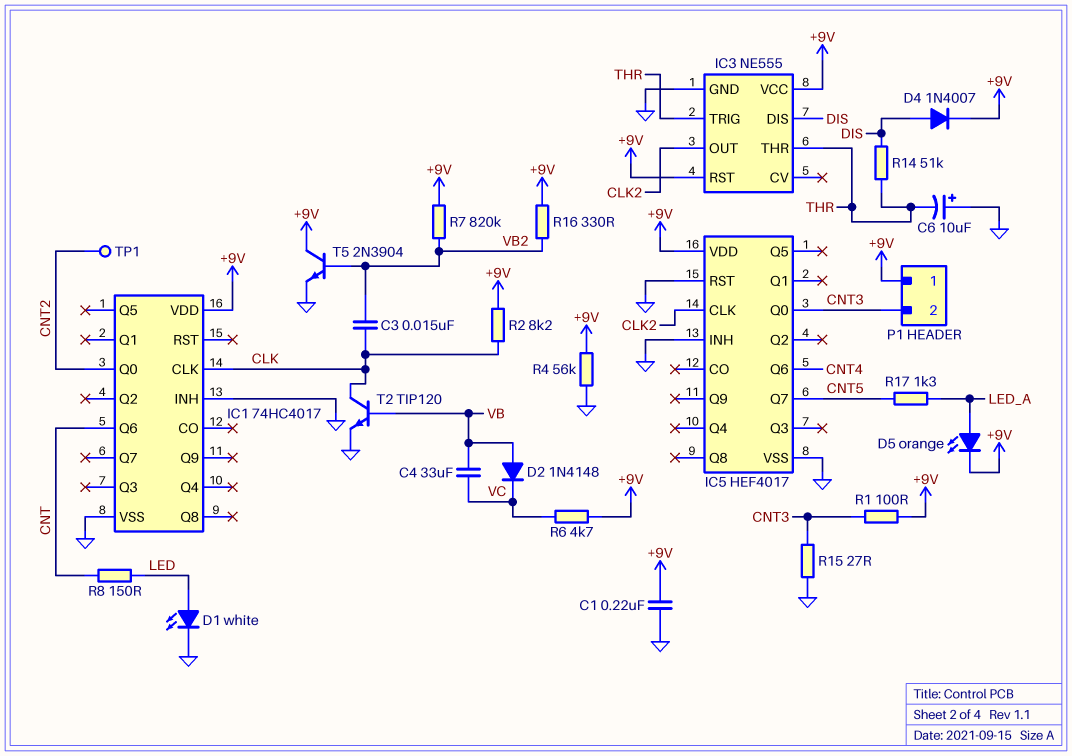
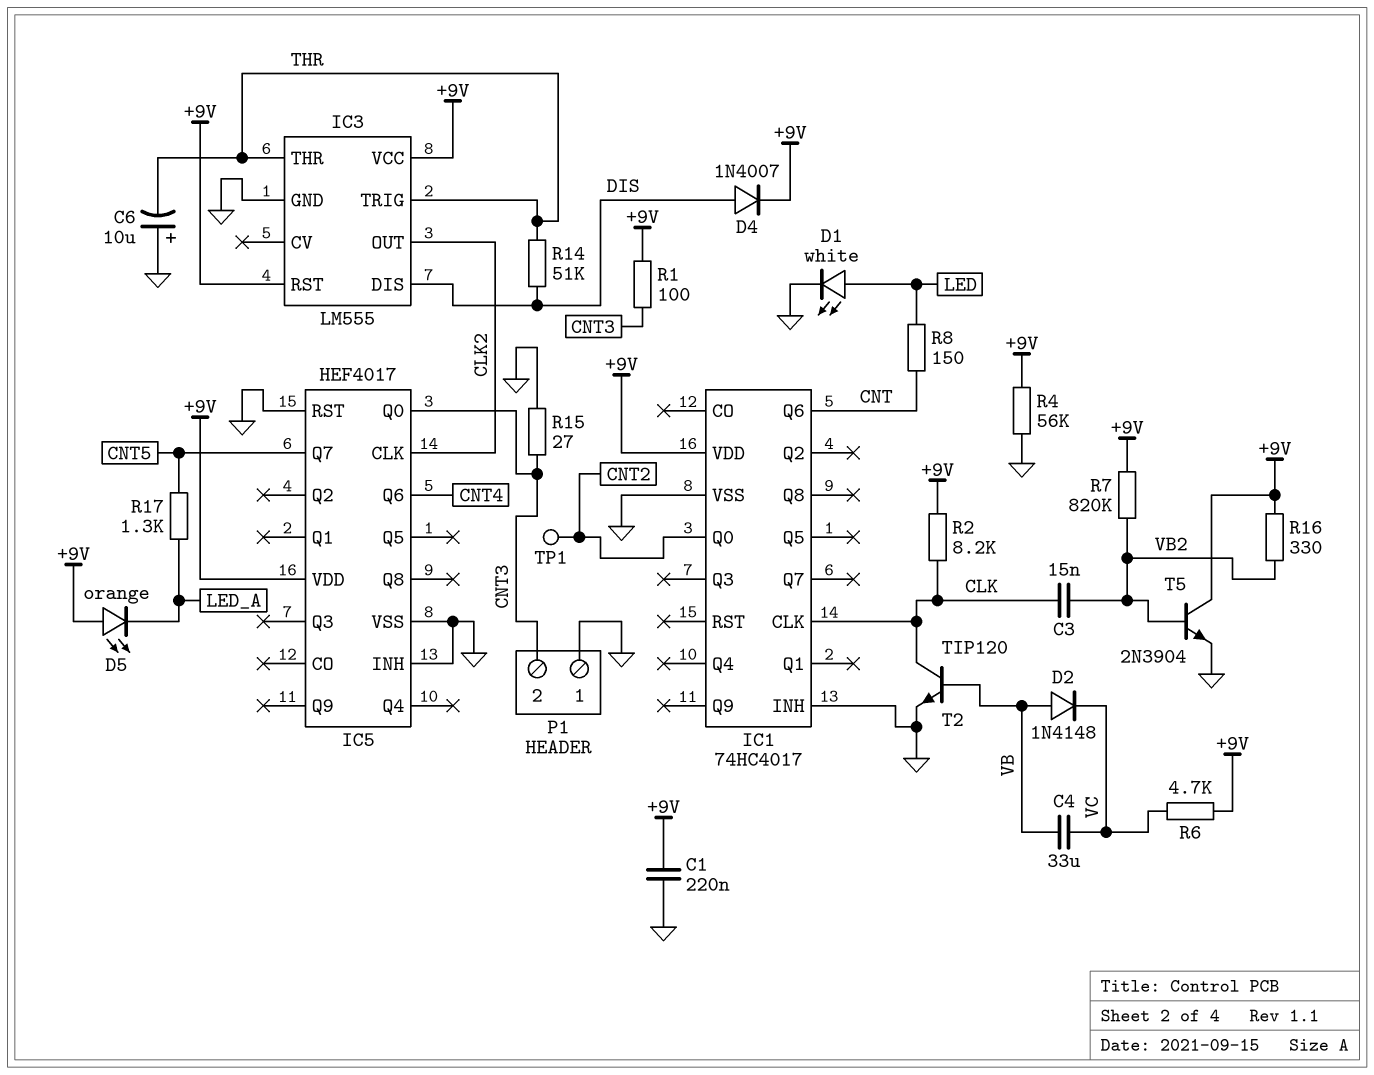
D5: LED orange (A LED_A, K +9V) -> LED orange (A +9V, K LED_A)
IC3: NE555 -> LM555
P1 pin 1: +9V -> GND

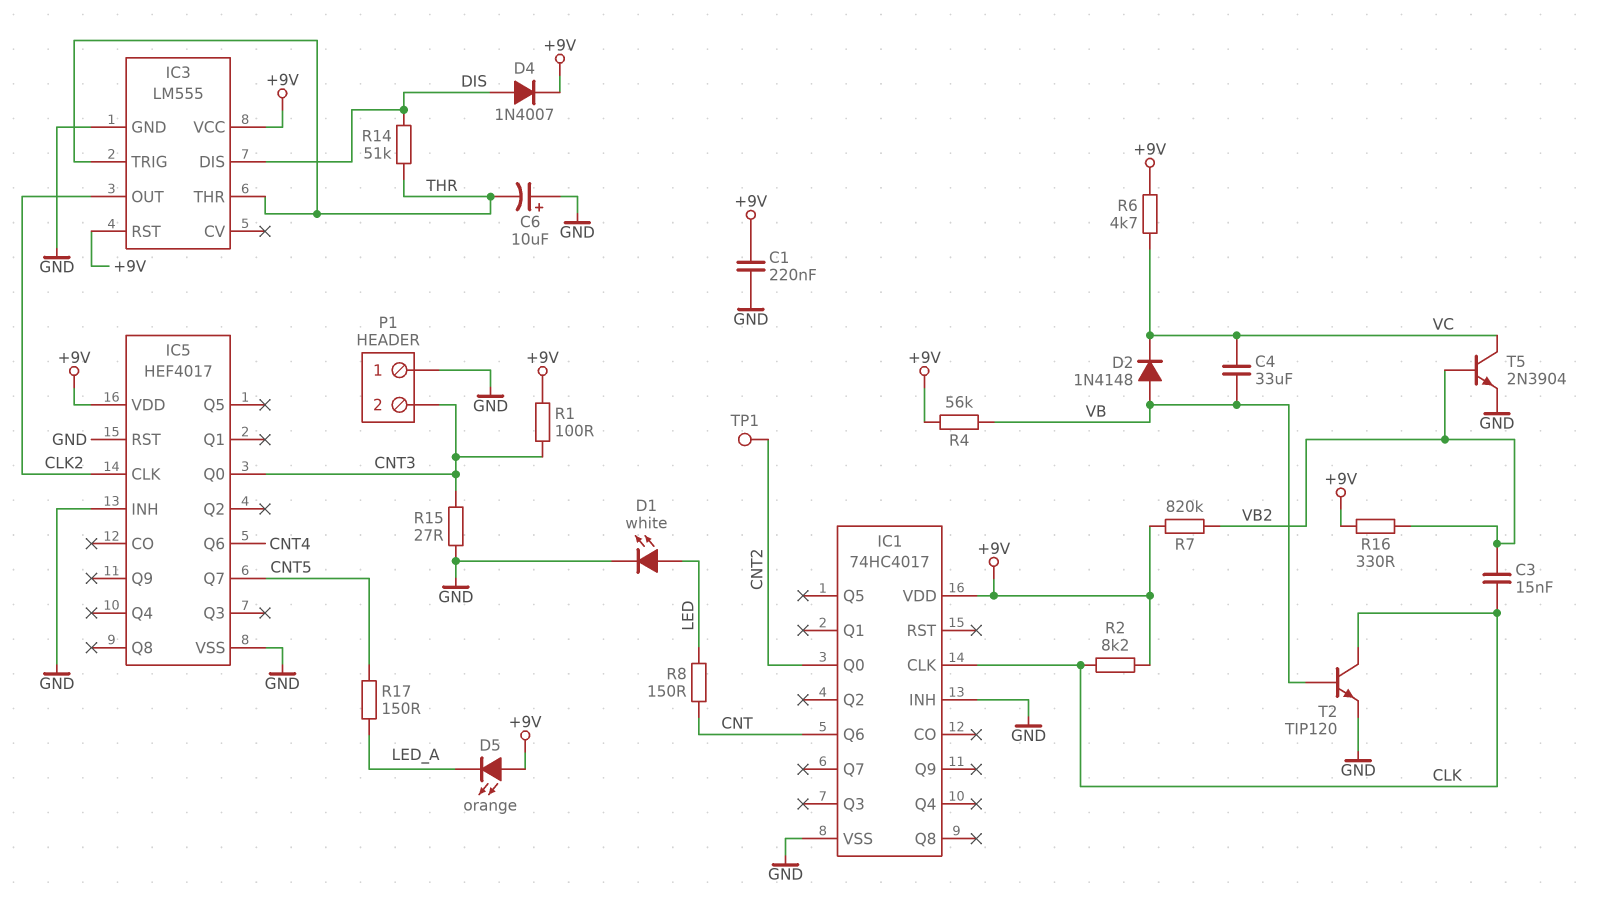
R4: 56k (+9V, GND) -> 56k (+9V, VB)
R17: 1.3k (CNT5, LED_A) -> 150 (CNT5, LED_A)
T5: NPN 2N3904 (B VB2, C +9V, E GND) -> NPN 2N3904 (B VB2, C VC, E GND)

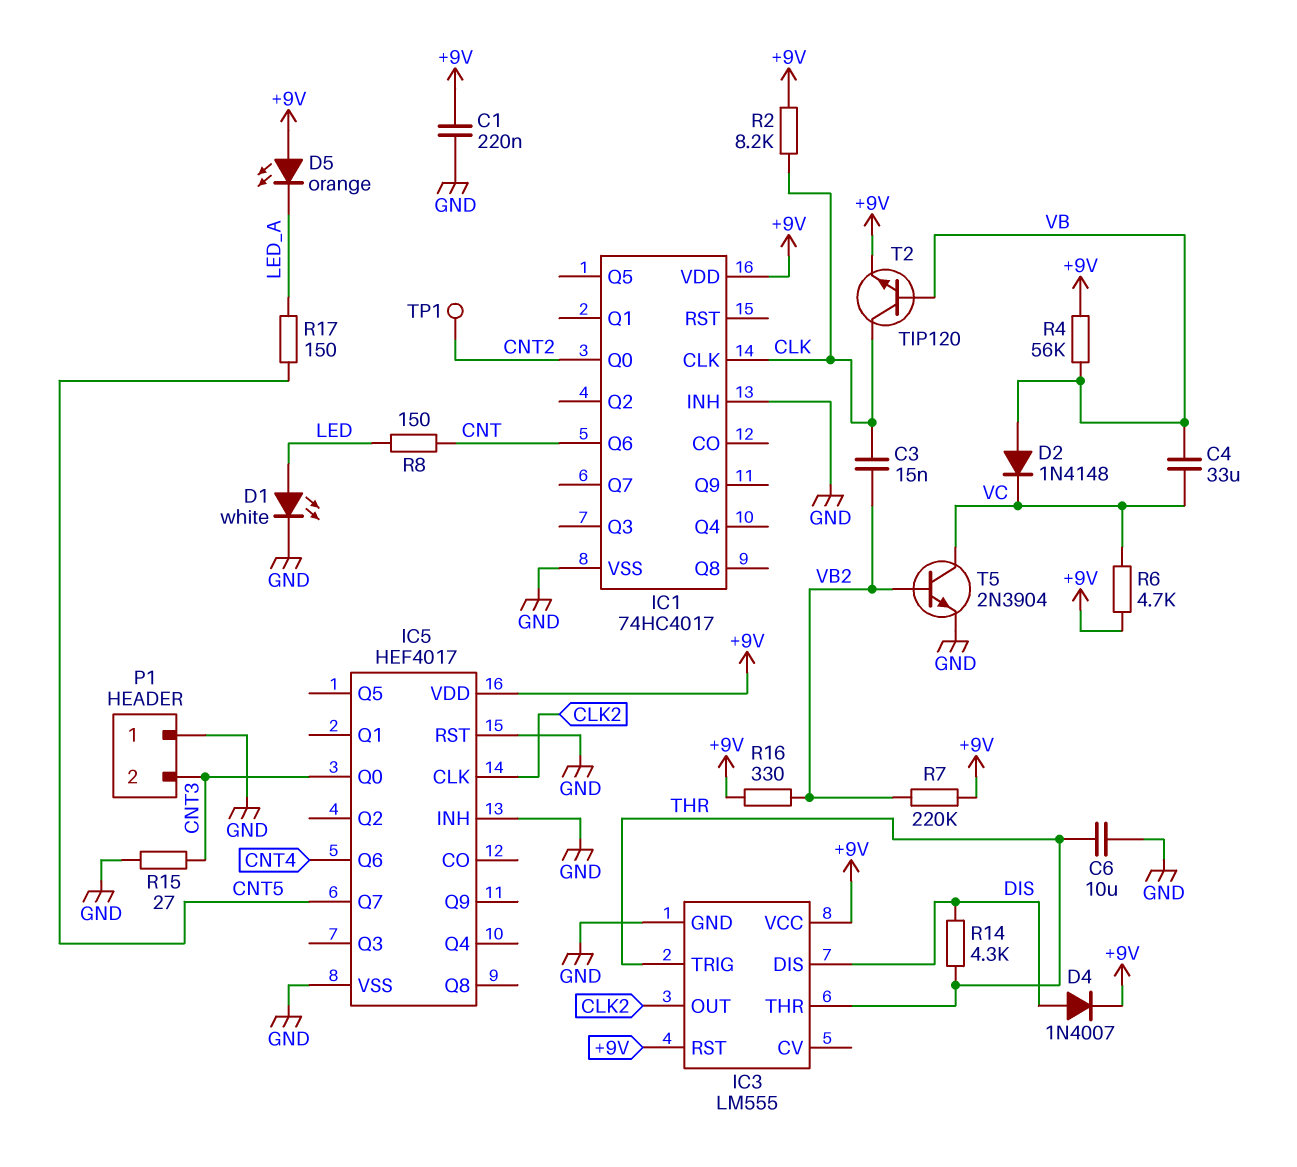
C6: 10uF (plus GND, minus THR) -> 10uF (GND, THR)
R1: 100 (+9V, CNT3) -> none
R7: 820k (+9V, VB2) -> 220k (+9V, VB2)
R14: 51k (DIS, THR) -> 4.3k (DIS, THR)
T2: NPN TIP120 (B VB, C CLK, E GND) -> NPN TIP120 (B VB, C CLK, E +9V)

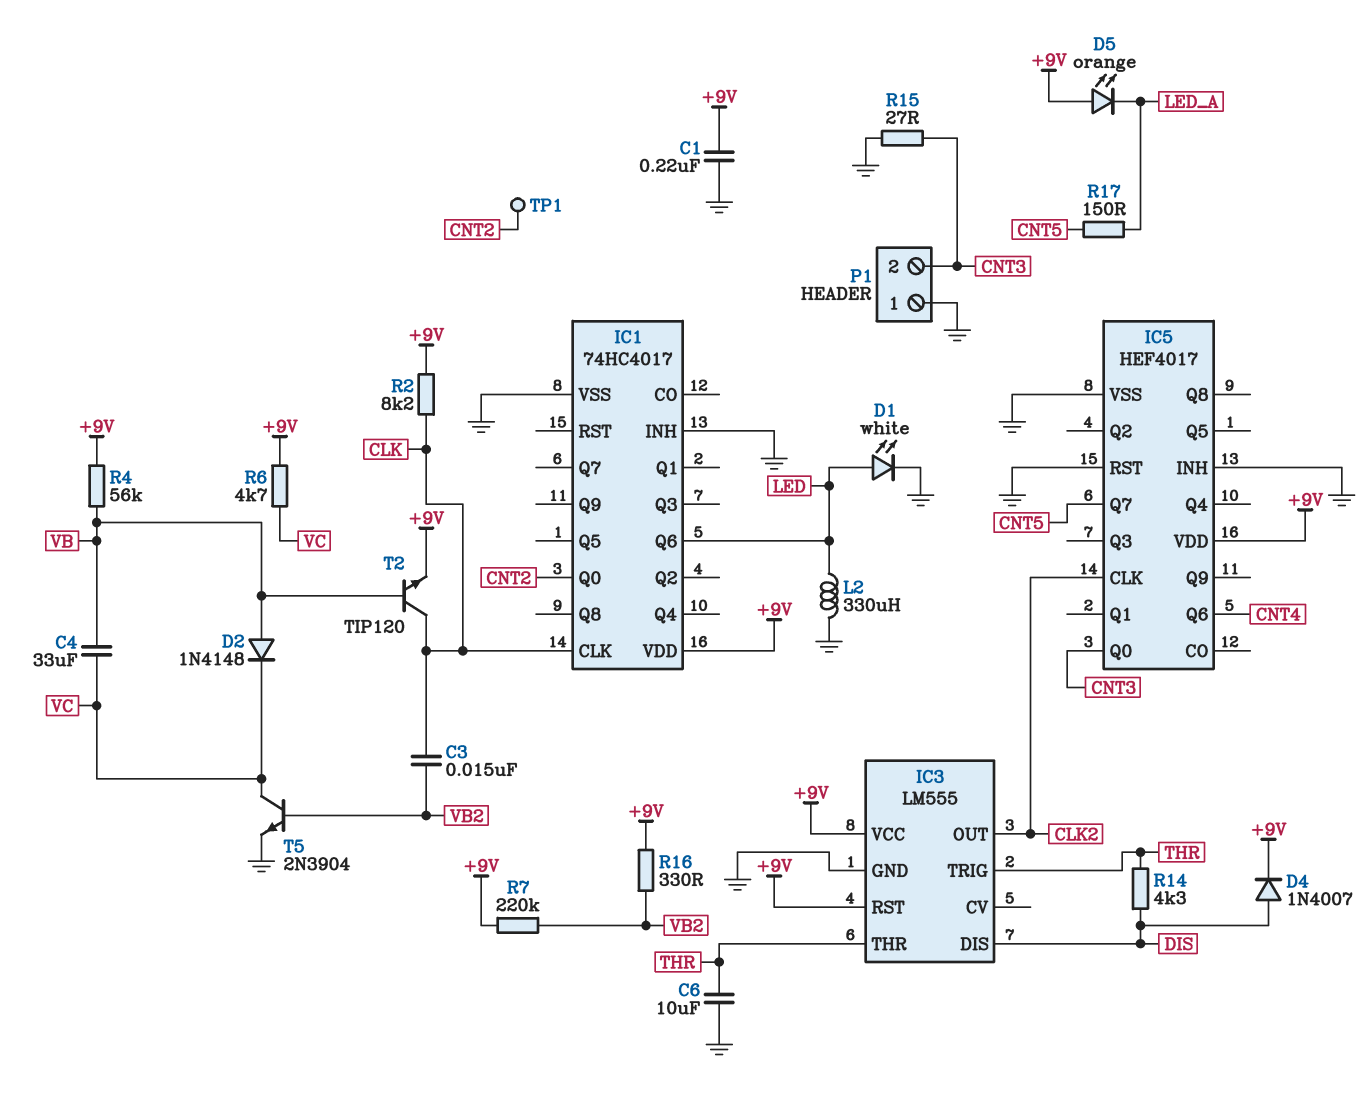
IC1 pin Q6: CNT -> LED
L2: none -> 330uH (GND, LED)
R8: 150 (CNT, LED) -> none

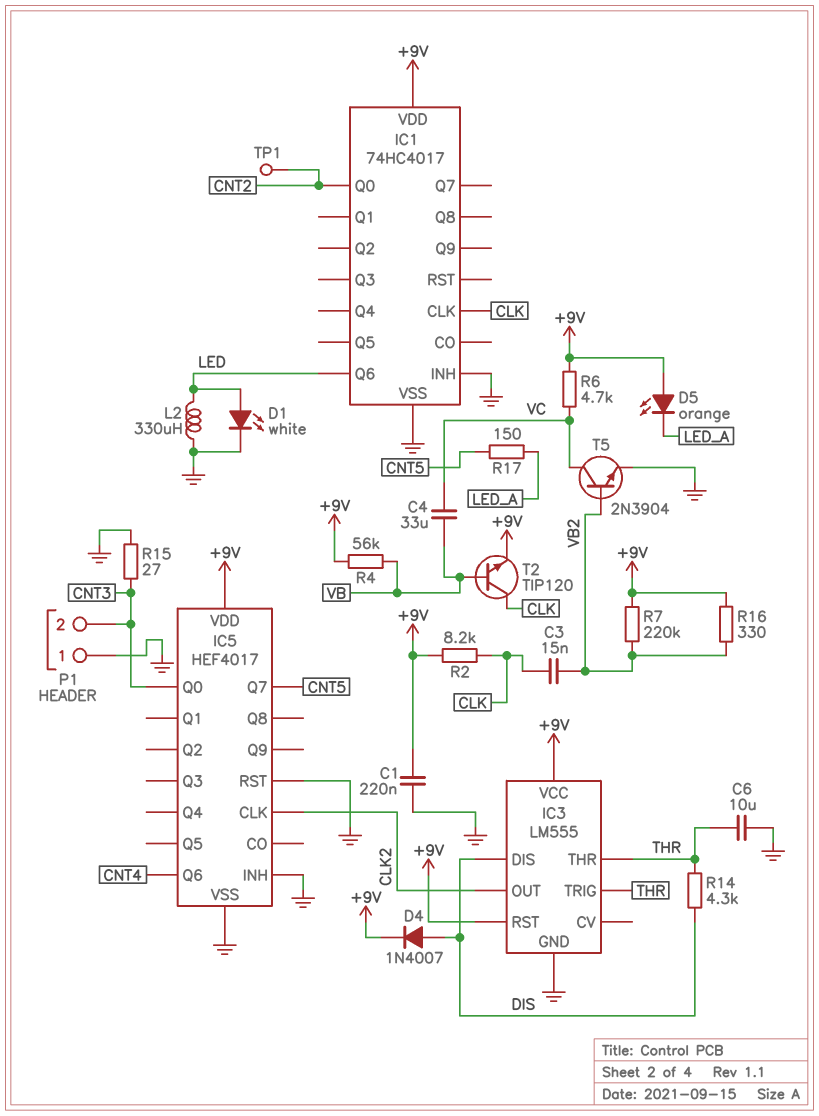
D2: diode 1N4148 (A VB, K VC) -> none

